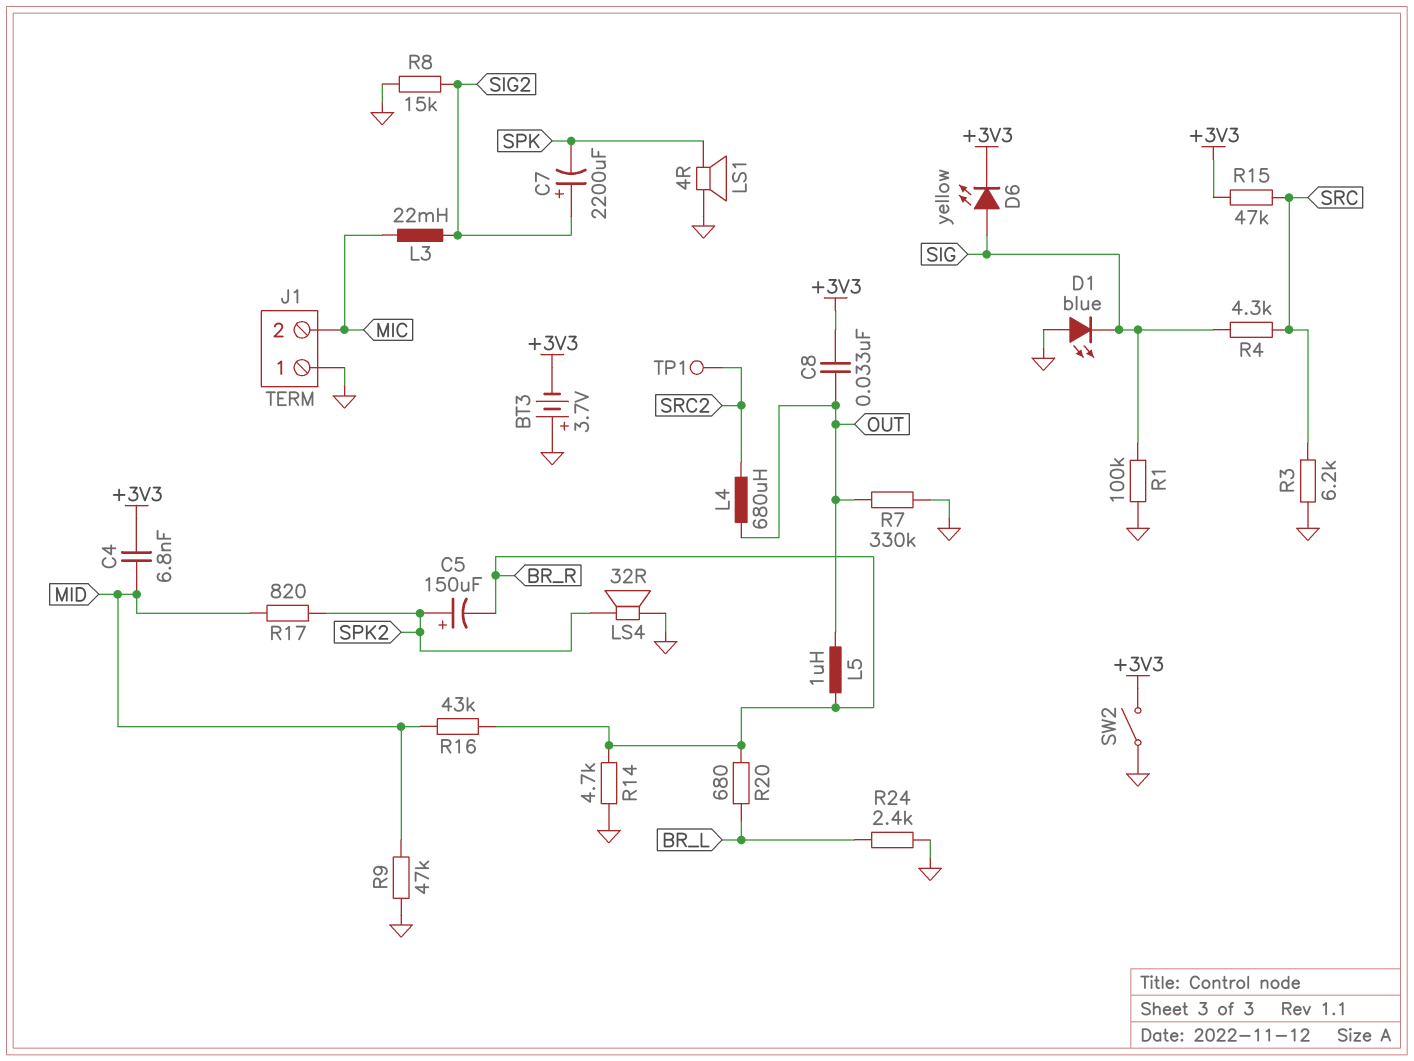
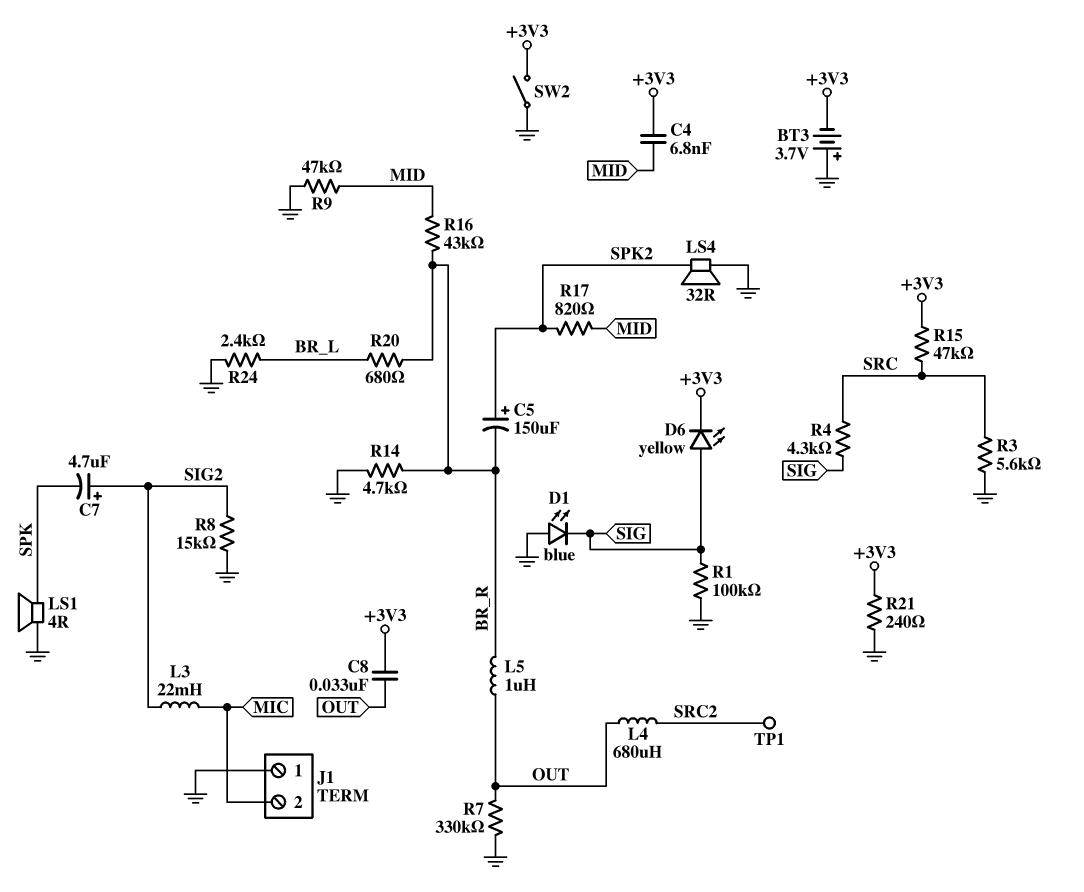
C7: 2200uF (plus SIG2, minus SPK) -> 4.7uF (plus SIG2, minus SPK)
R3: 6.2k (GND, SRC) -> 5.6k (GND, SRC)
R21: none -> 240 (+3V3, GND)

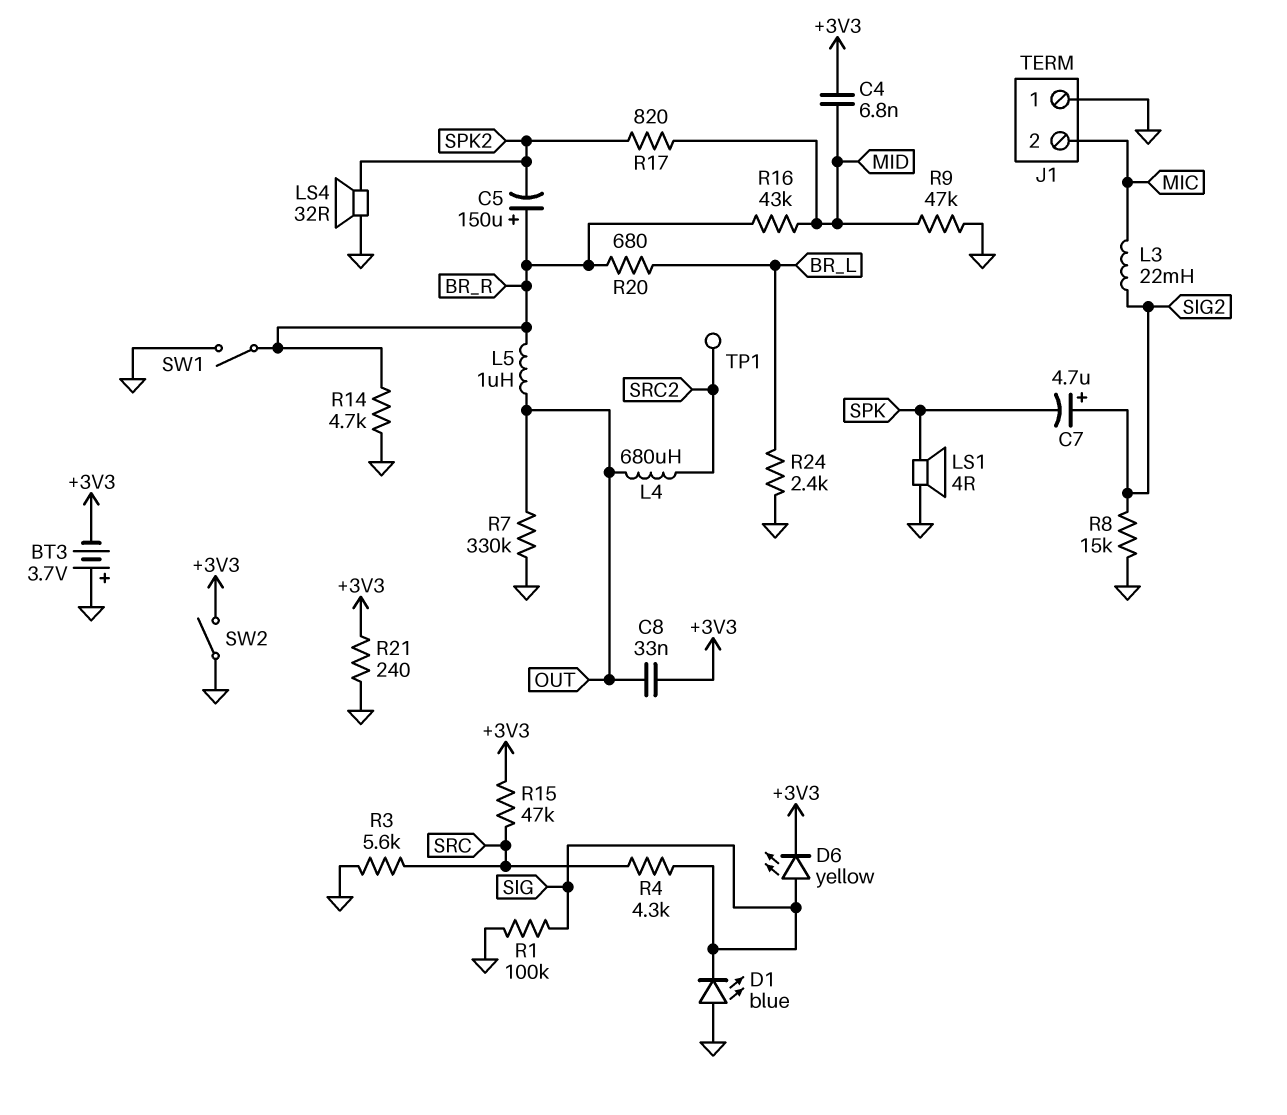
C5: 150uF (plus SPK2, minus BR_R) -> 150uF (plus BR_R, minus SPK2)
SW1: none -> switch (BR_R, GND)

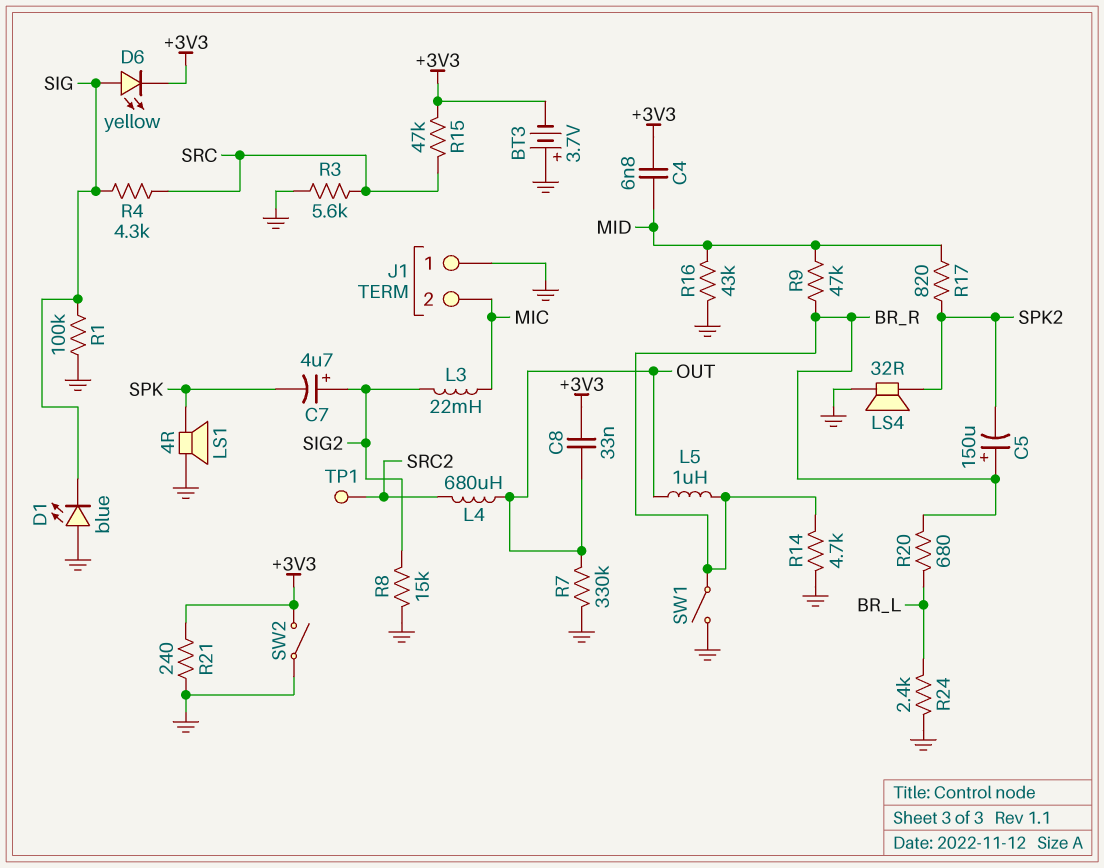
R9: 47k (GND, MID) -> 47k (BR_R, MID)
R16: 43k (BR_R, MID) -> 43k (GND, MID)

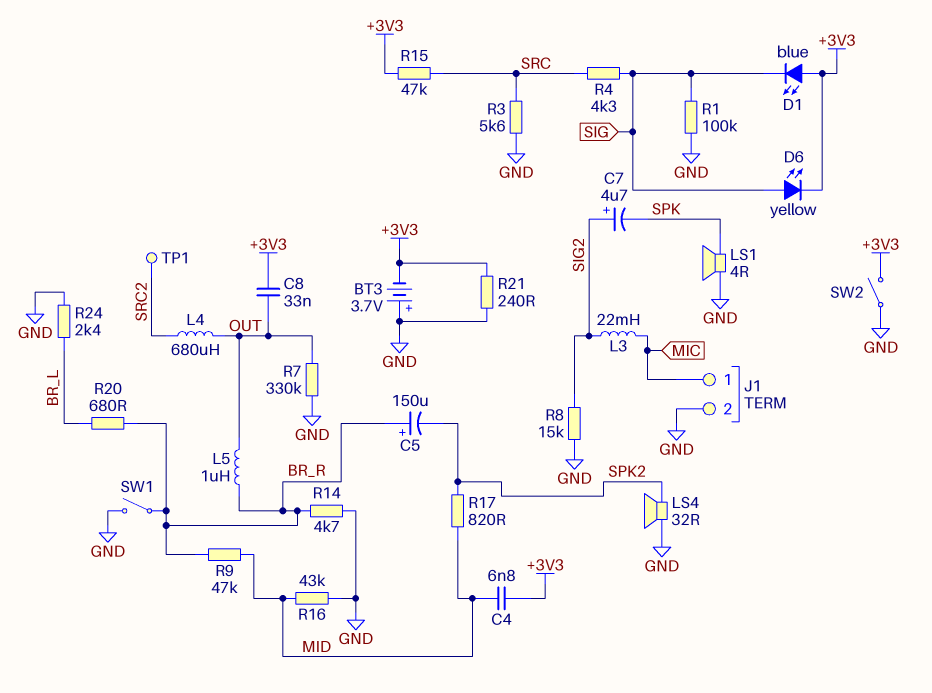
D1: LED blue (A GND, K SIG) -> LED blue (A +3V3, K SIG)
J1 pin 1: GND -> MIC
J1 pin 2: MIC -> GND

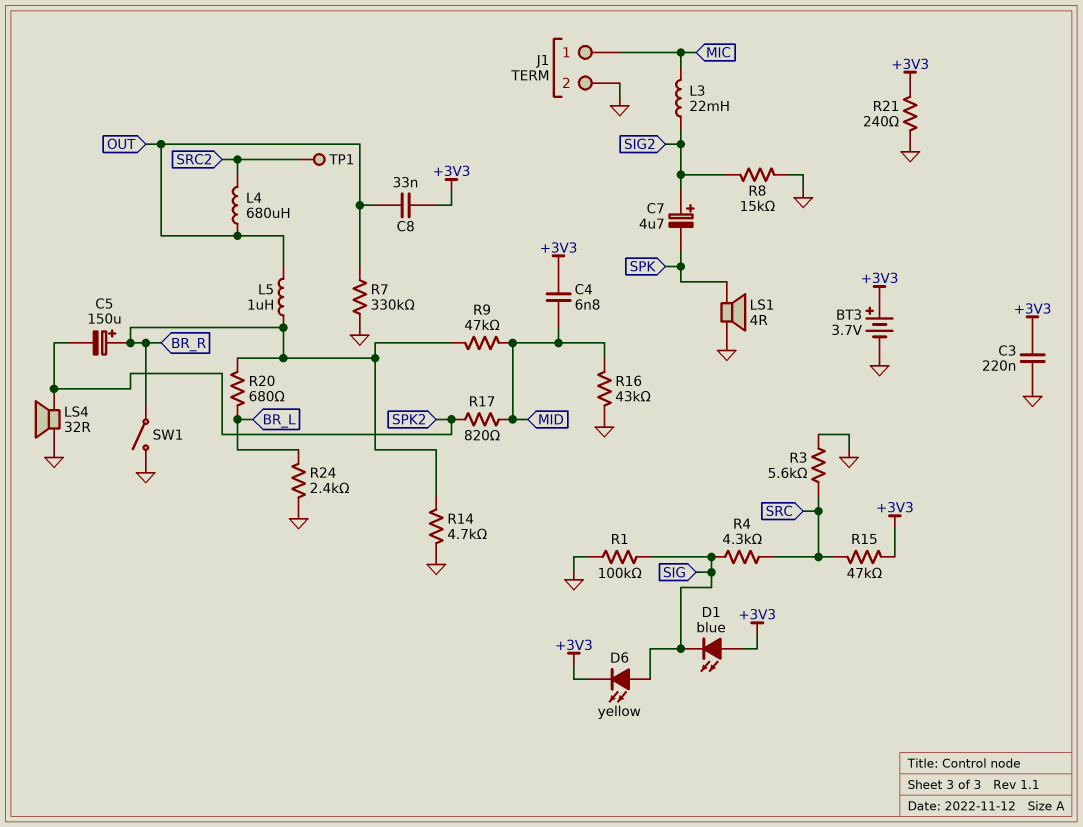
BT3: 3.7V (plus GND, minus +3V3) -> 3.7V (plus +3V3, minus GND)
C3: none -> 220nF (+3V3, GND)
SW2: switch (+3V3, GND) -> none

